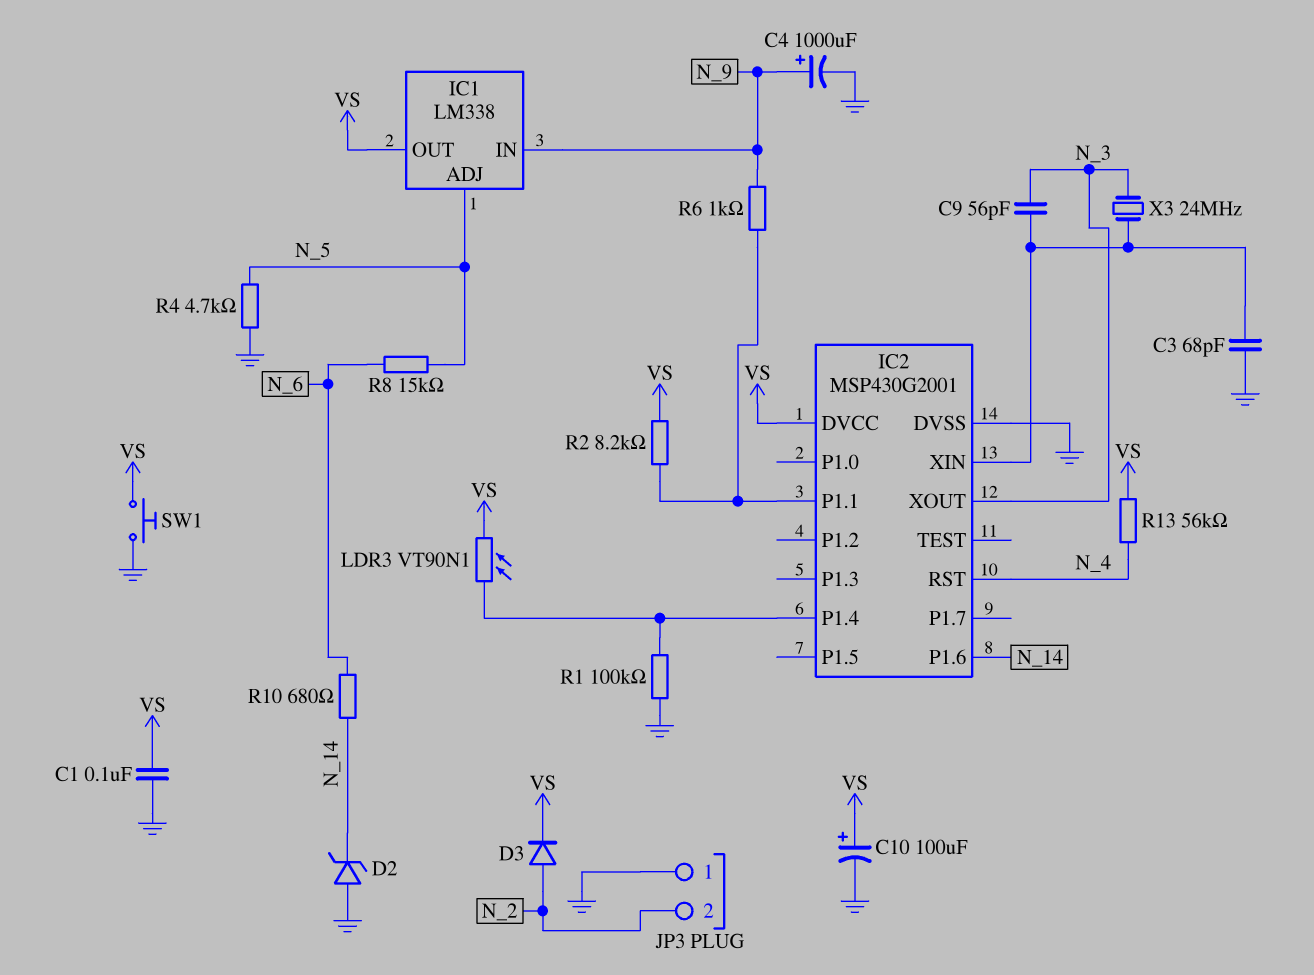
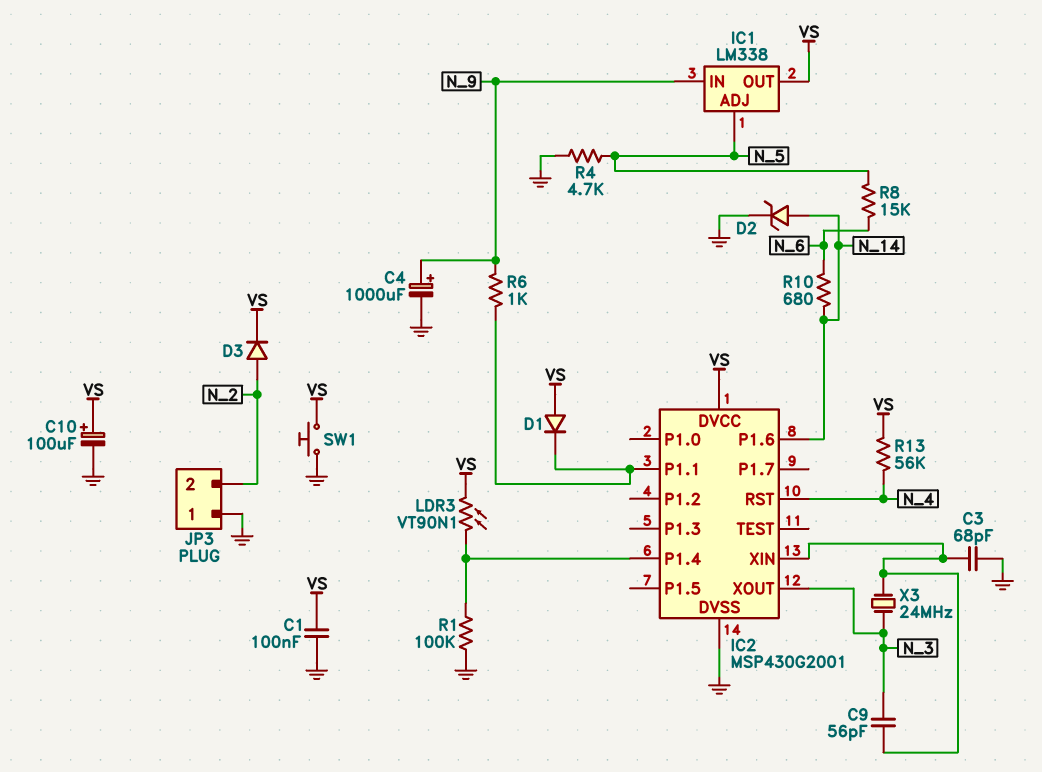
D1: none -> diode (A VS, K IC2/P1.1)
D2: zener (A GND, K N_14) -> zener (A N_14, K GND)
R2: 8.2k (IC2/P1.1, VS) -> none

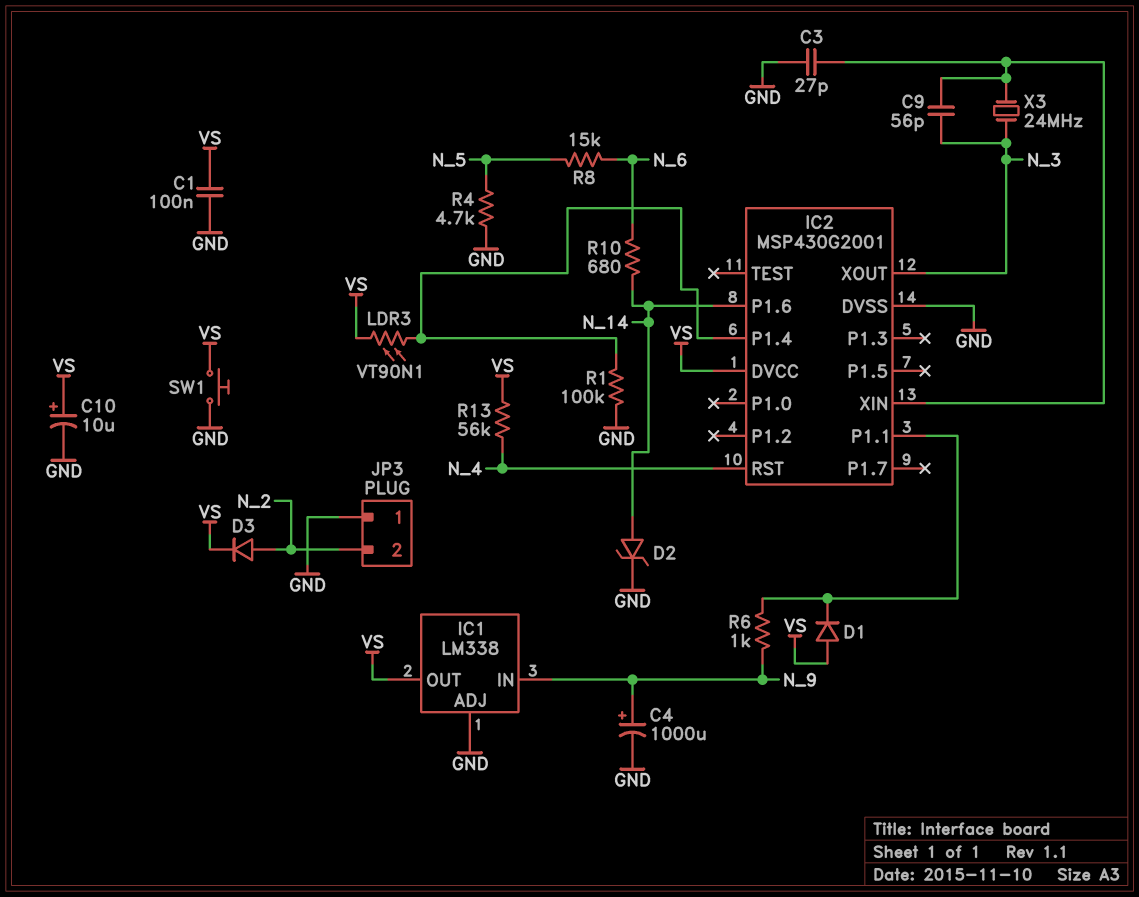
C3: 68pF (GND, IC2/XIN) -> 27pF (GND, IC2/XIN)
C10: 100uF (plus VS, minus GND) -> 10uF (plus VS, minus GND)
IC1 pin ADJ: N_5 -> GND

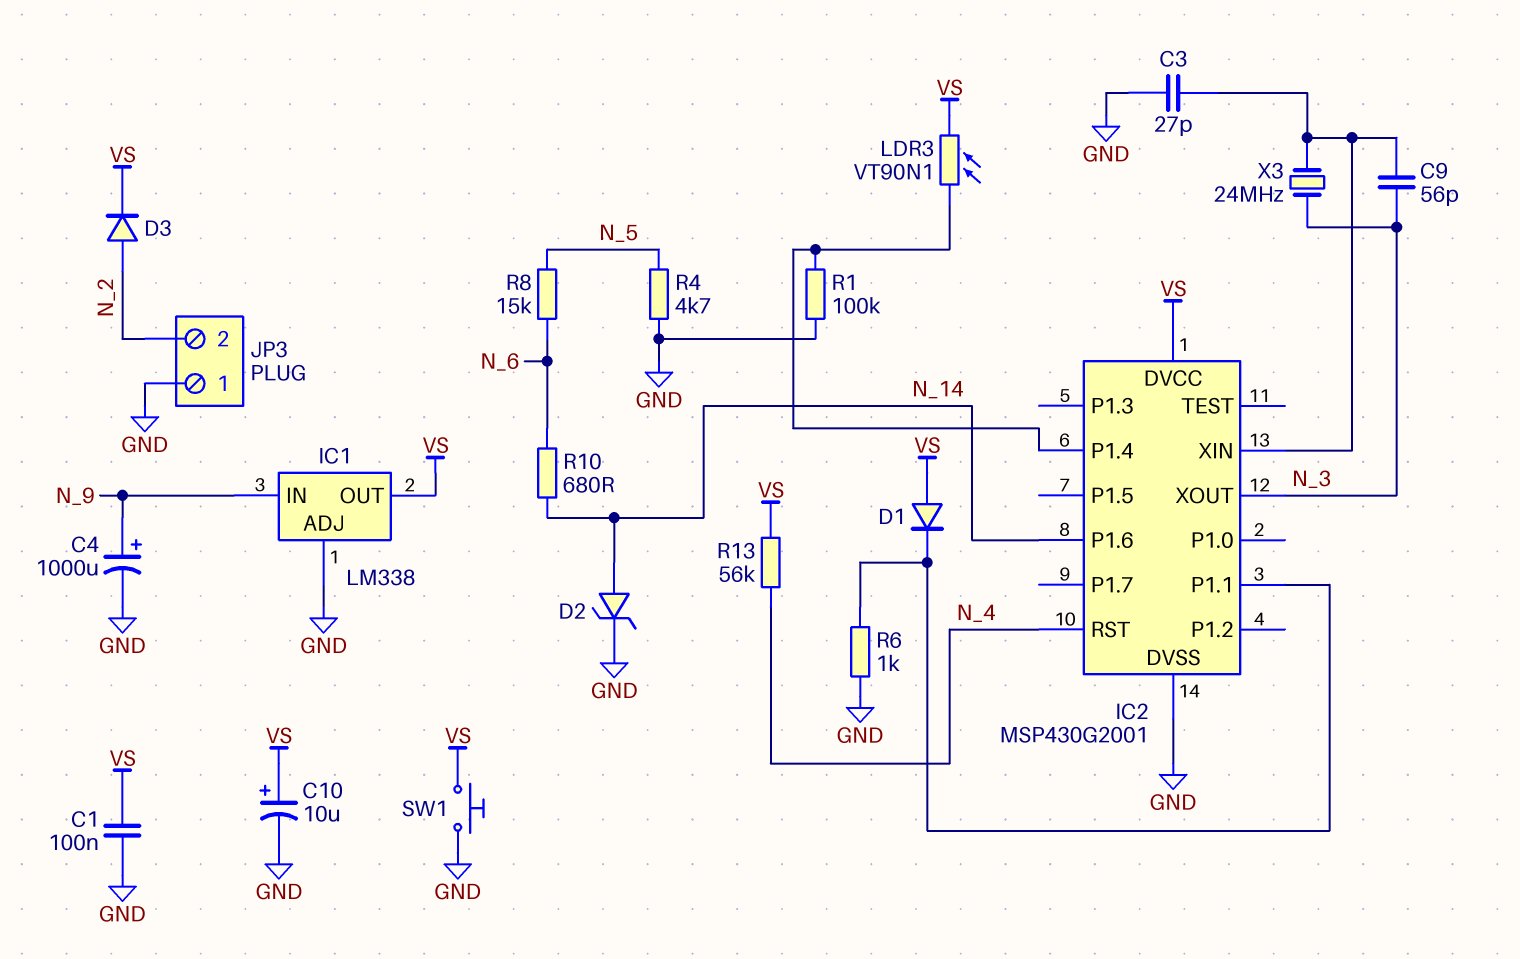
R6: 1k (IC2/P1.1, N_9) -> 1k (GND, IC2/P1.1)

